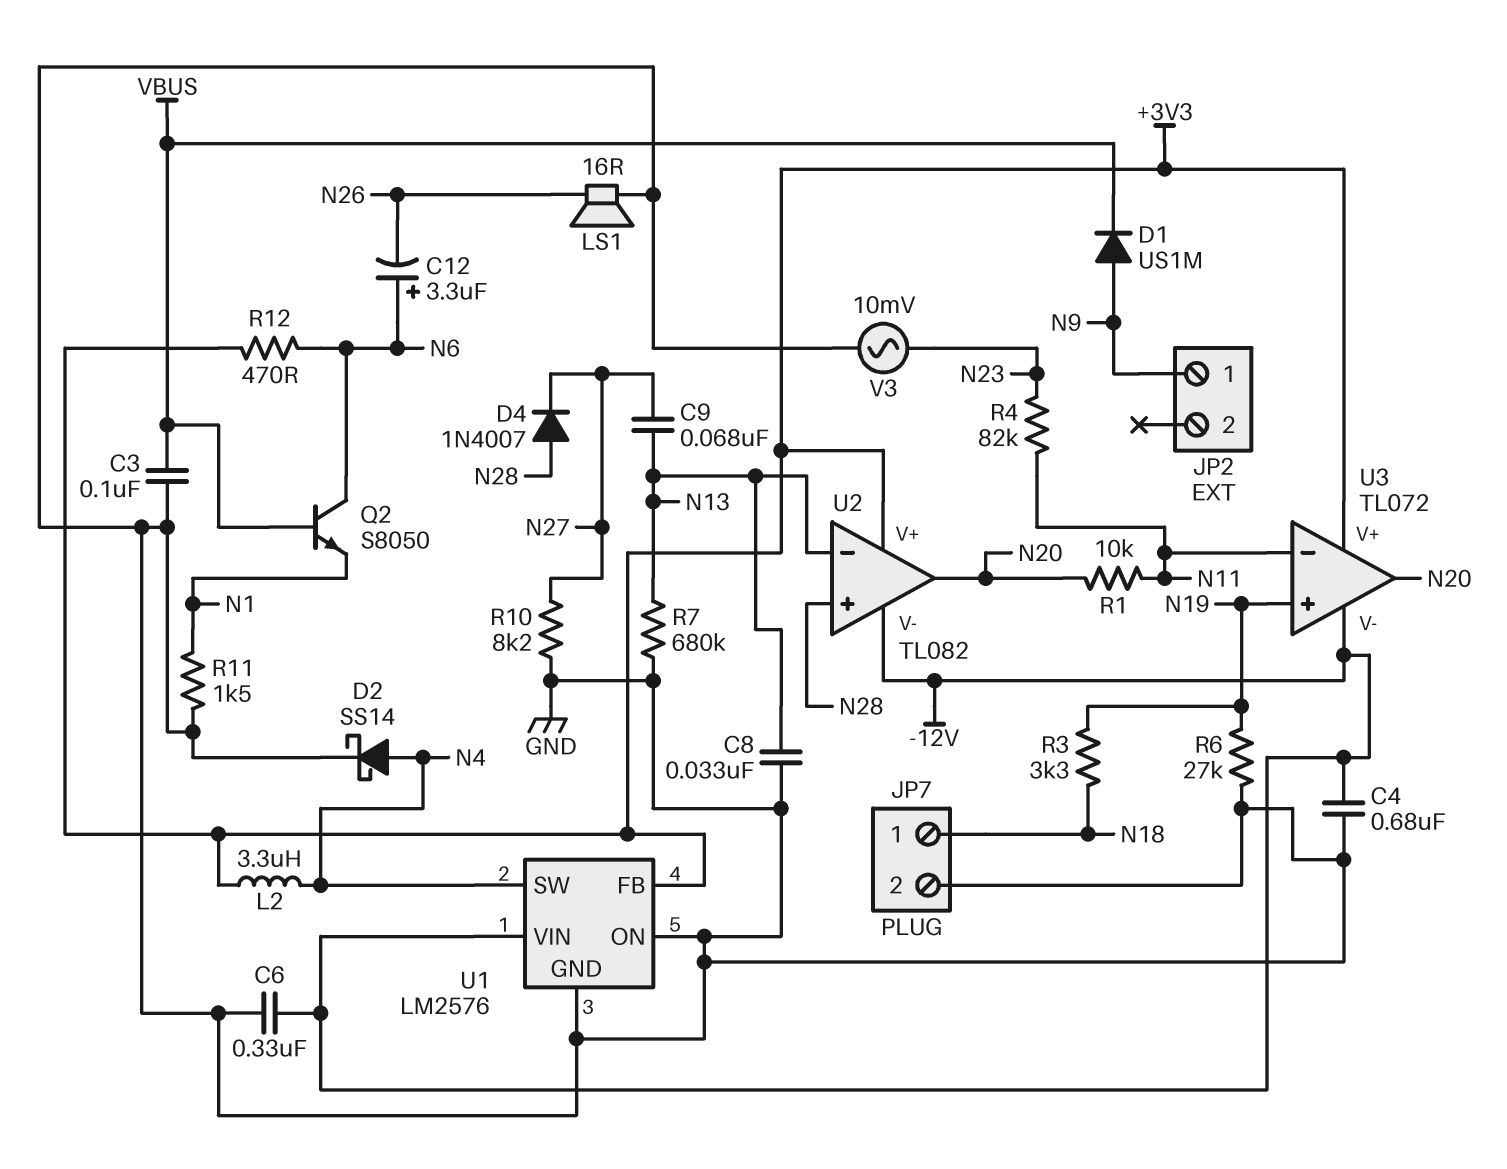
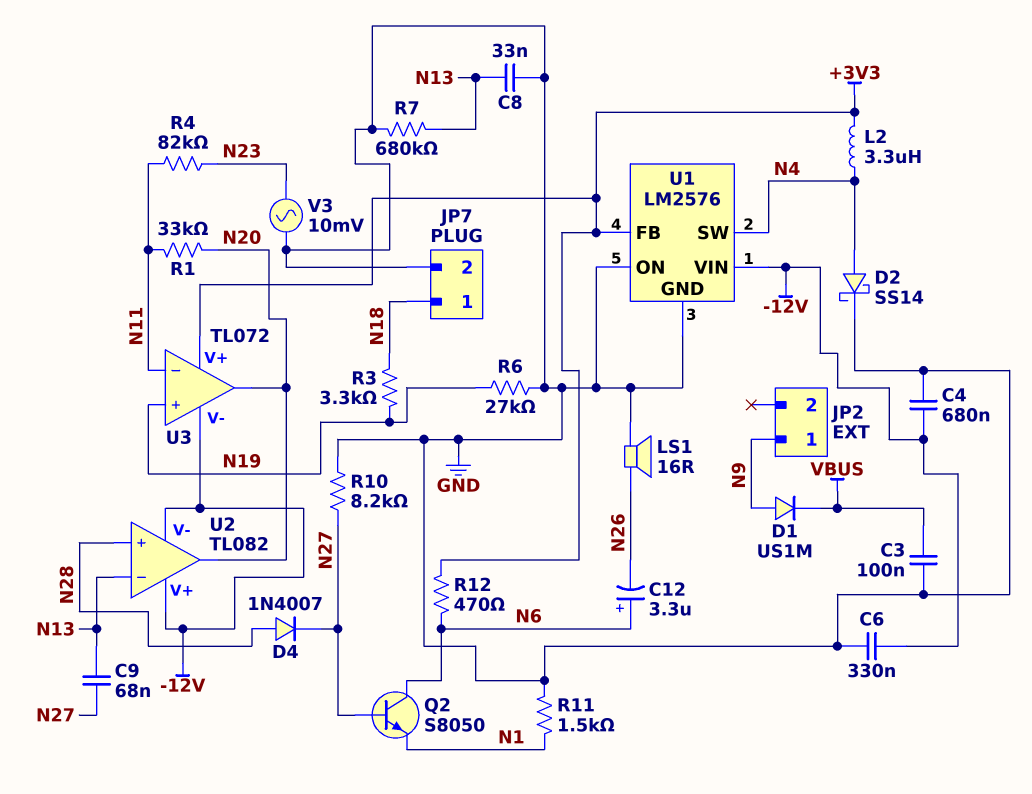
Q2: NPN S8050 (B VBUS, C N6, E N1) -> NPN S8050 (B N27, C N6, E N1)
R1: 10k (N11, N20) -> 33k (N11, N20)
U2 pin V+: +3V3 -> -12V

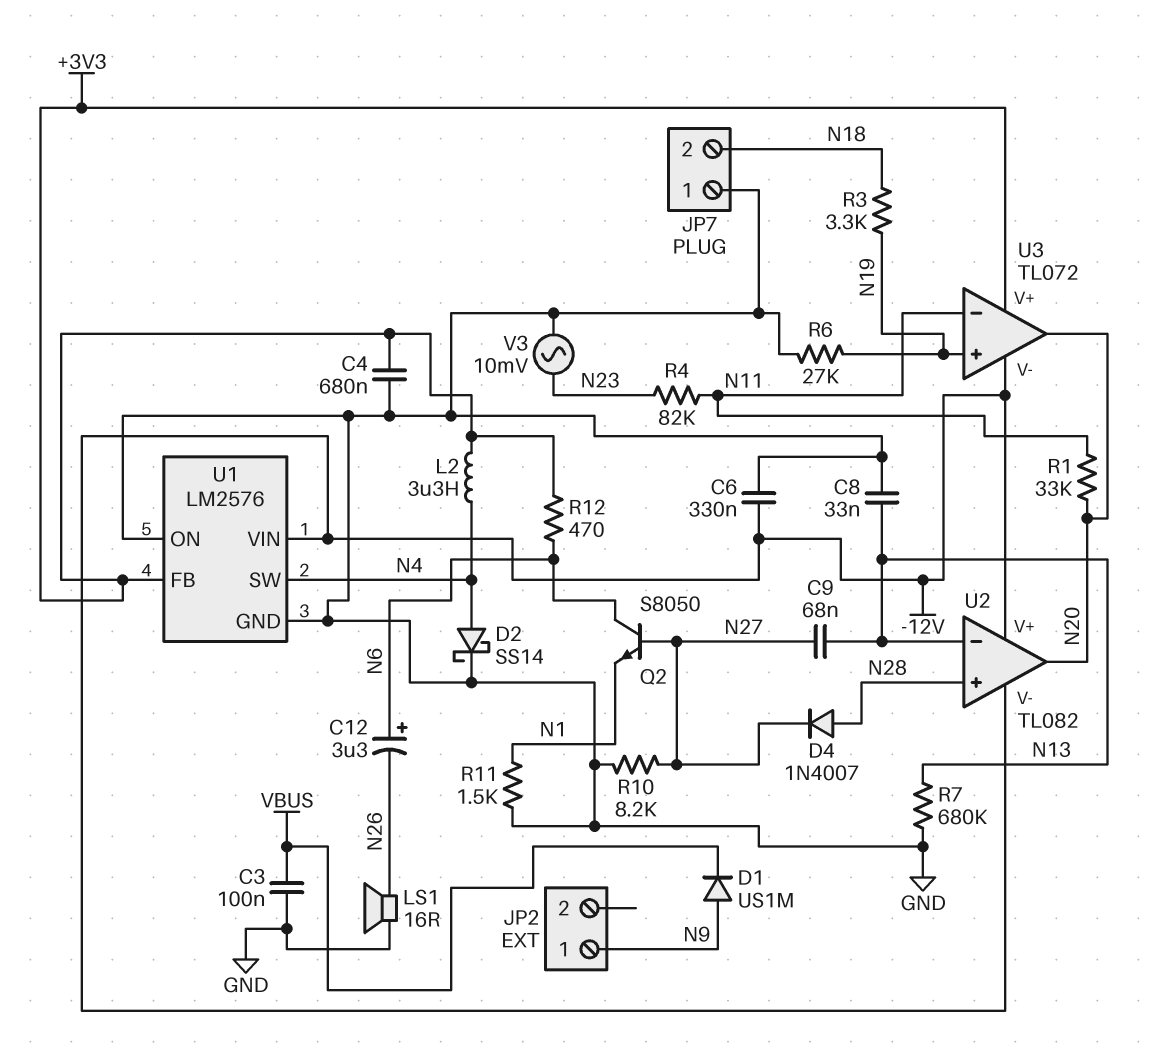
C4: 680nF (-12V, GND) -> 680nF (+3V3, GND)
JP7 pin 1: N18 -> GND
JP7 pin 2: GND -> N18

